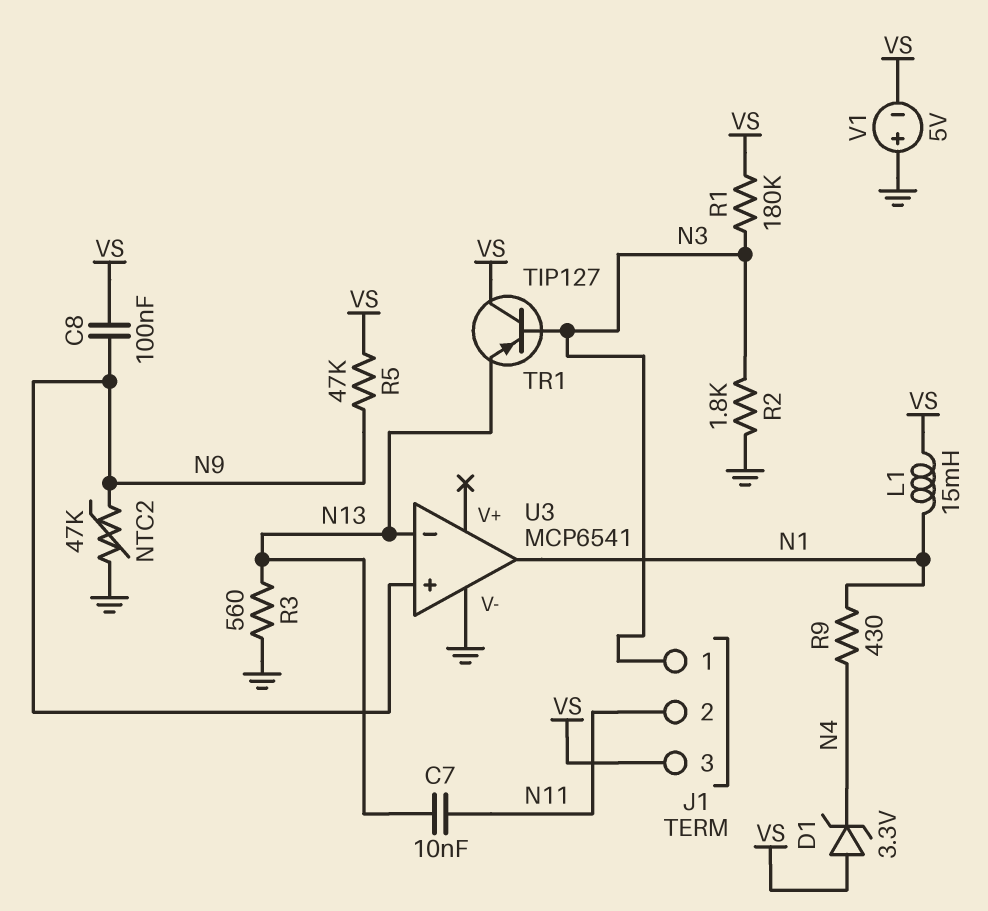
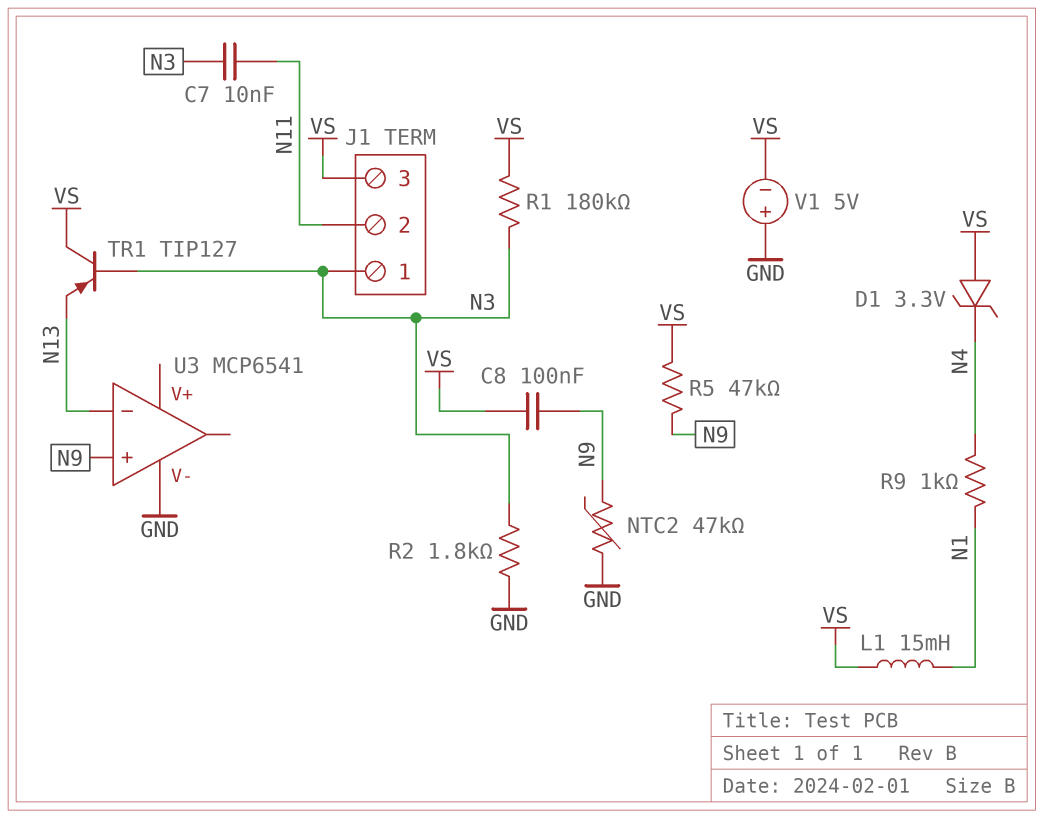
C7: 10nF (N11, N13) -> 10nF (N3, N11)
R3: 560 (GND, N13) -> none
R9: 430 (N1, N4) -> 1k (N1, N4)
U3 pin out: N1 -> none

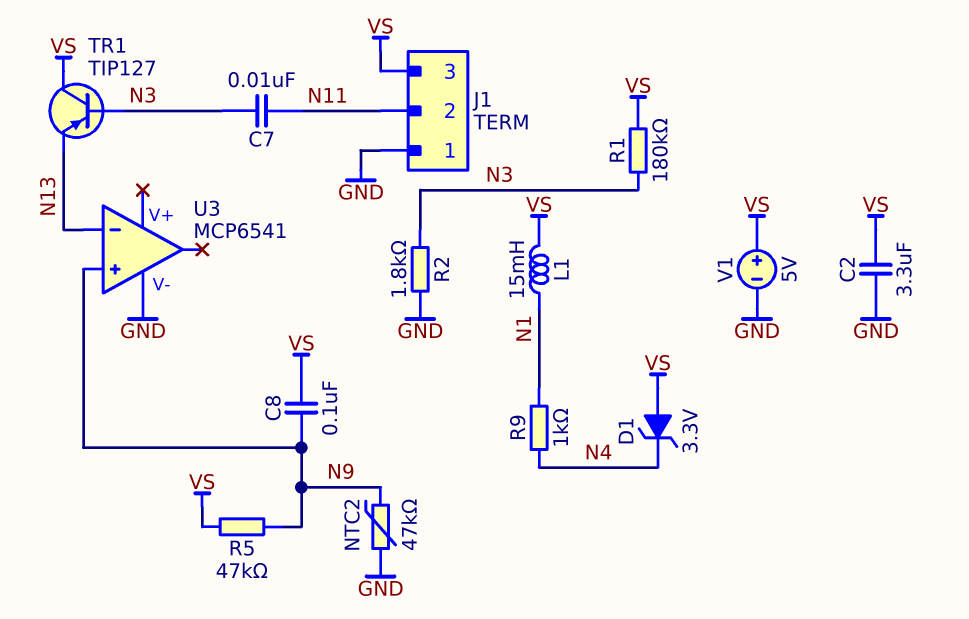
C2: none -> 3.3uF (GND, VS)
J1 pin 1: N3 -> GND
V1: 5V (plus GND, minus VS) -> 5V (plus VS, minus GND)

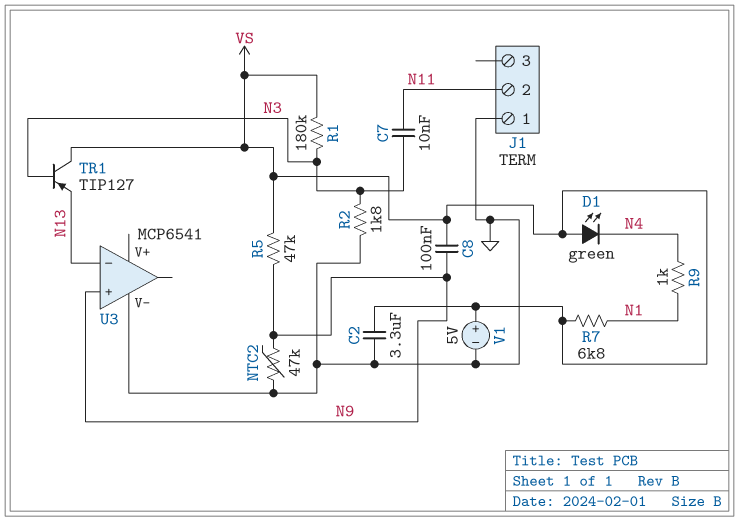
D1: zener 3.3V (A VS, K N4) -> LED green (A VS, K N4)
J1 pin 3: VS -> none
L1: 15mH (N1, VS) -> none
R7: none -> 6.8k (N1, VS)

